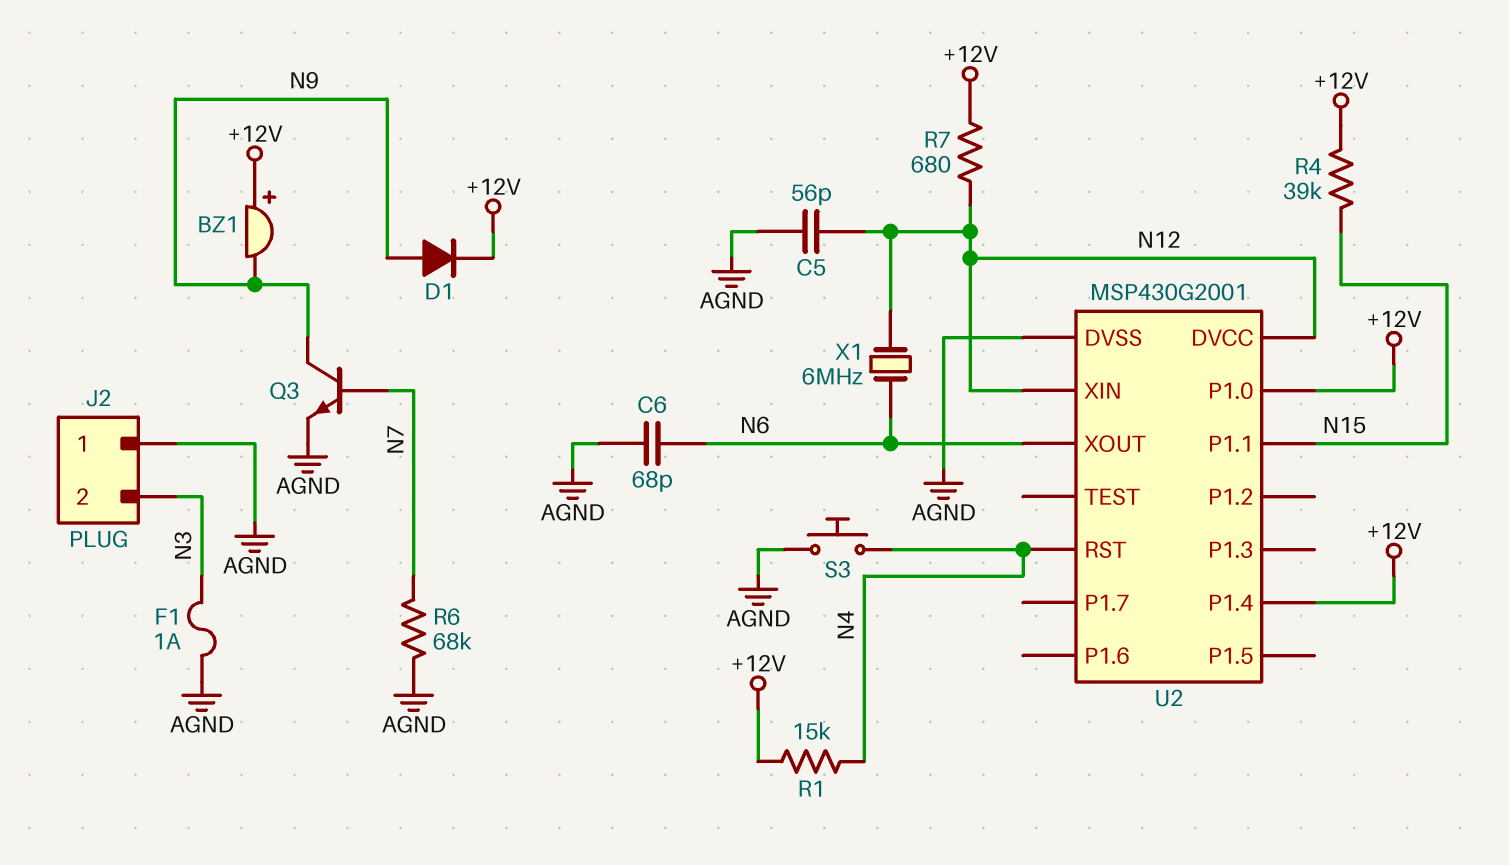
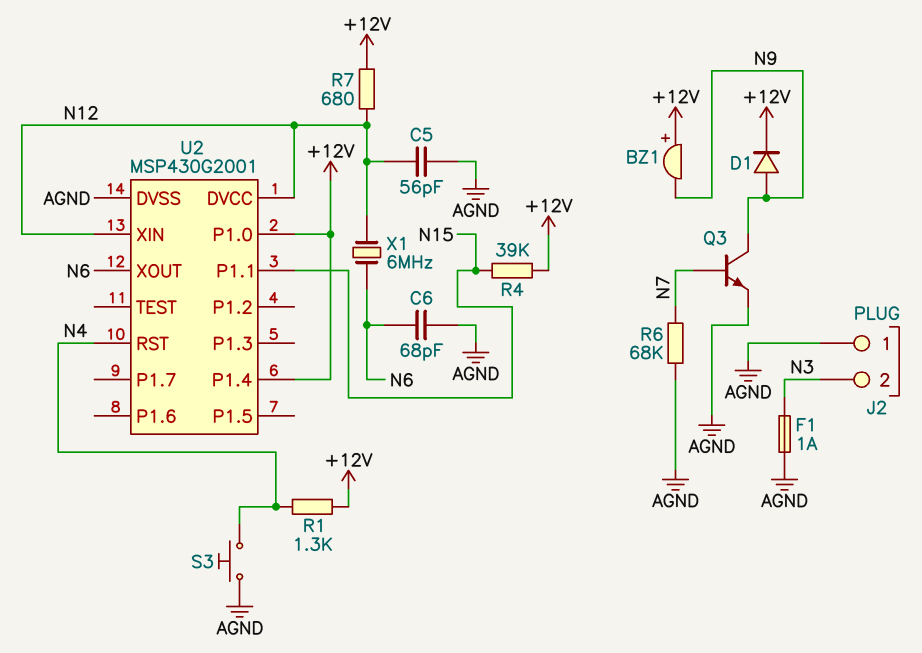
R1: 15k (+12V, N4) -> 1.3k (+12V, N4)

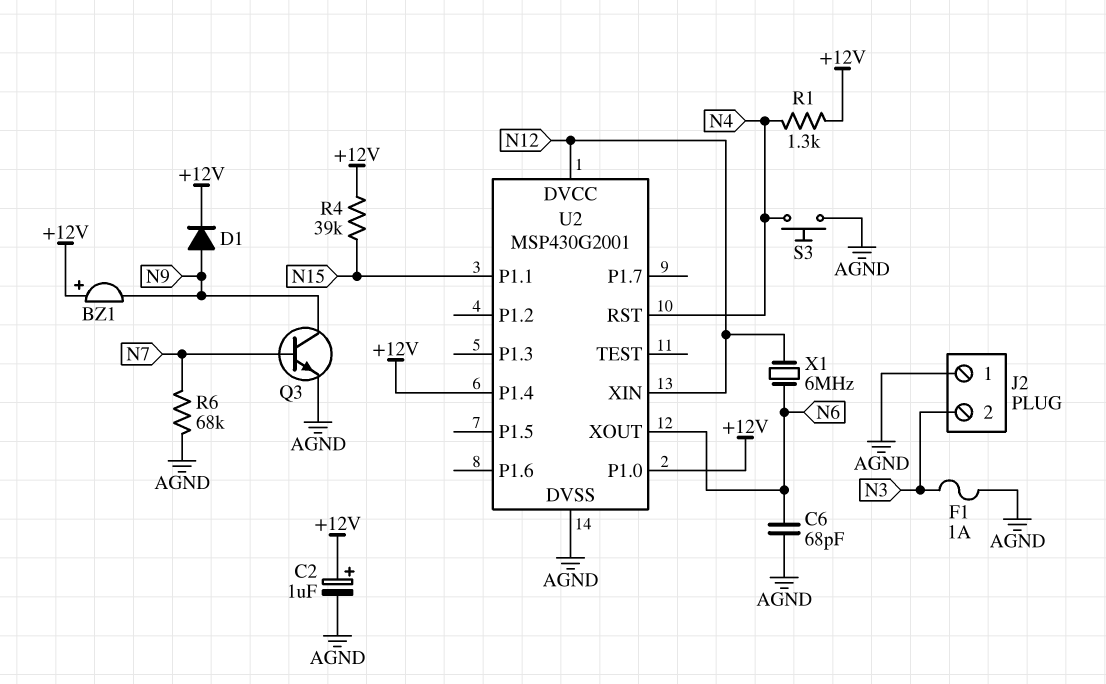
C2: none -> 1uF (plus +12V, minus AGND)
C5: 56pF (AGND, N12) -> none
R7: 680 (+12V, N12) -> none

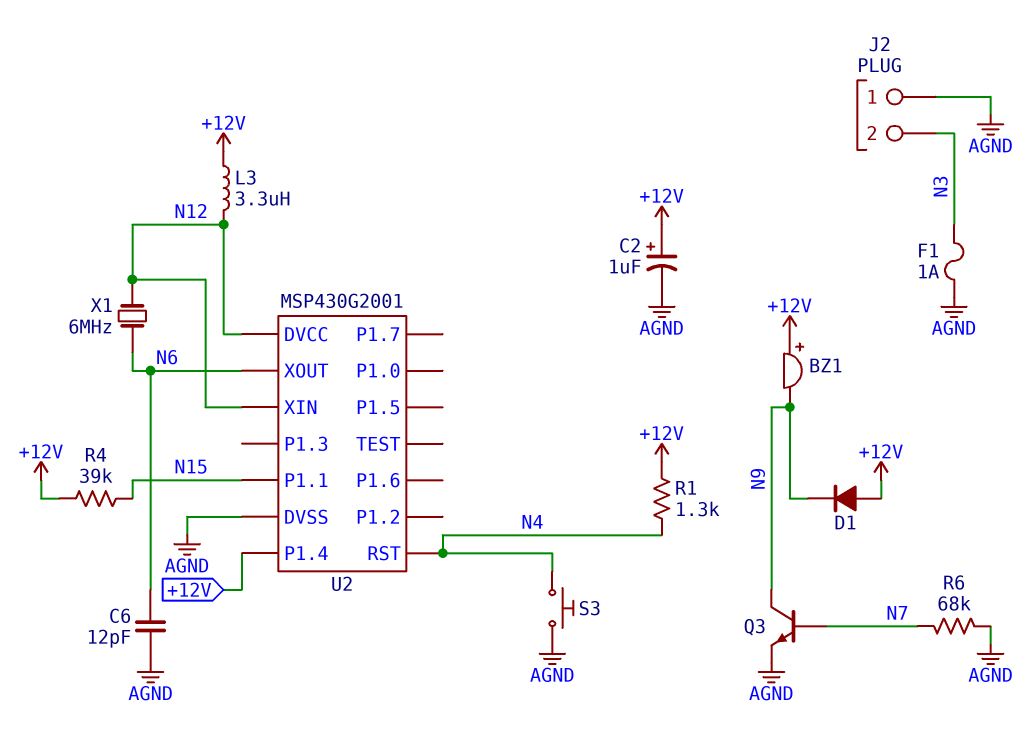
C6: 68pF (AGND, N6) -> 12pF (AGND, N6)
D1: diode (A N9, K +12V) -> diode (A +12V, K N9)
L3: none -> 3.3uH (+12V, N12)
U2 pin P1.0: +12V -> none

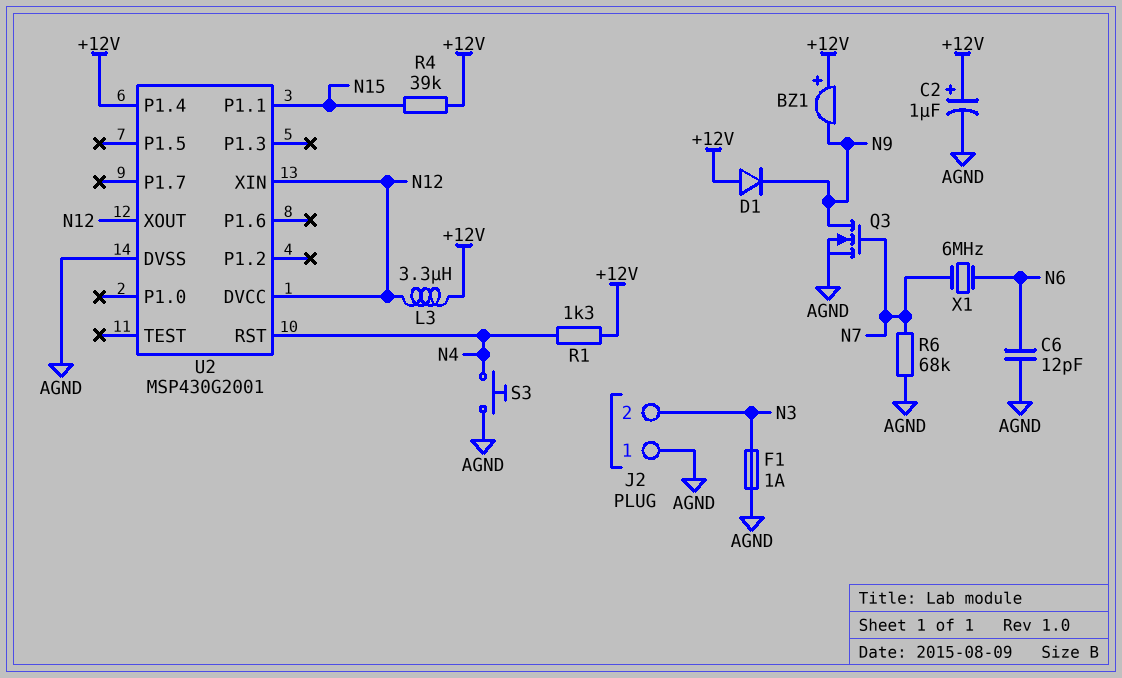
Q3: NPN (B N7, C N9, E AGND) -> NMOS (G N7, D N9, S AGND)
U2 pin XOUT: N6 -> N12
X1: 6MHz (N6, N12) -> 6MHz (N6, N7)

